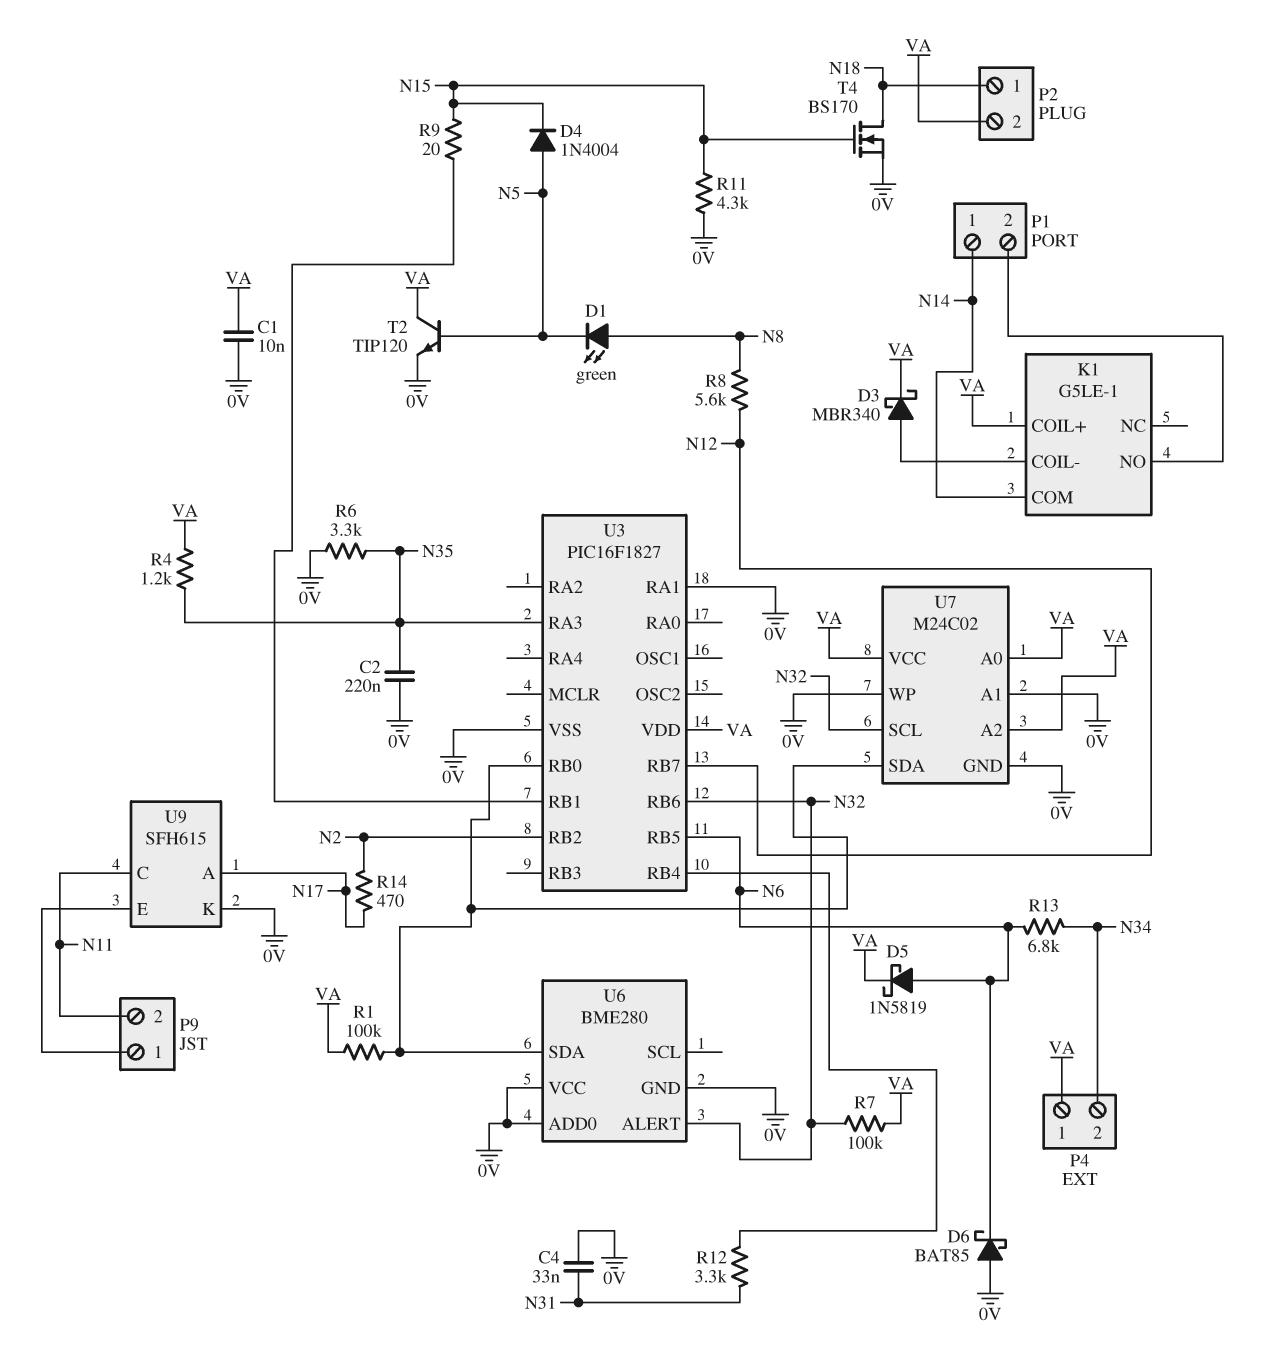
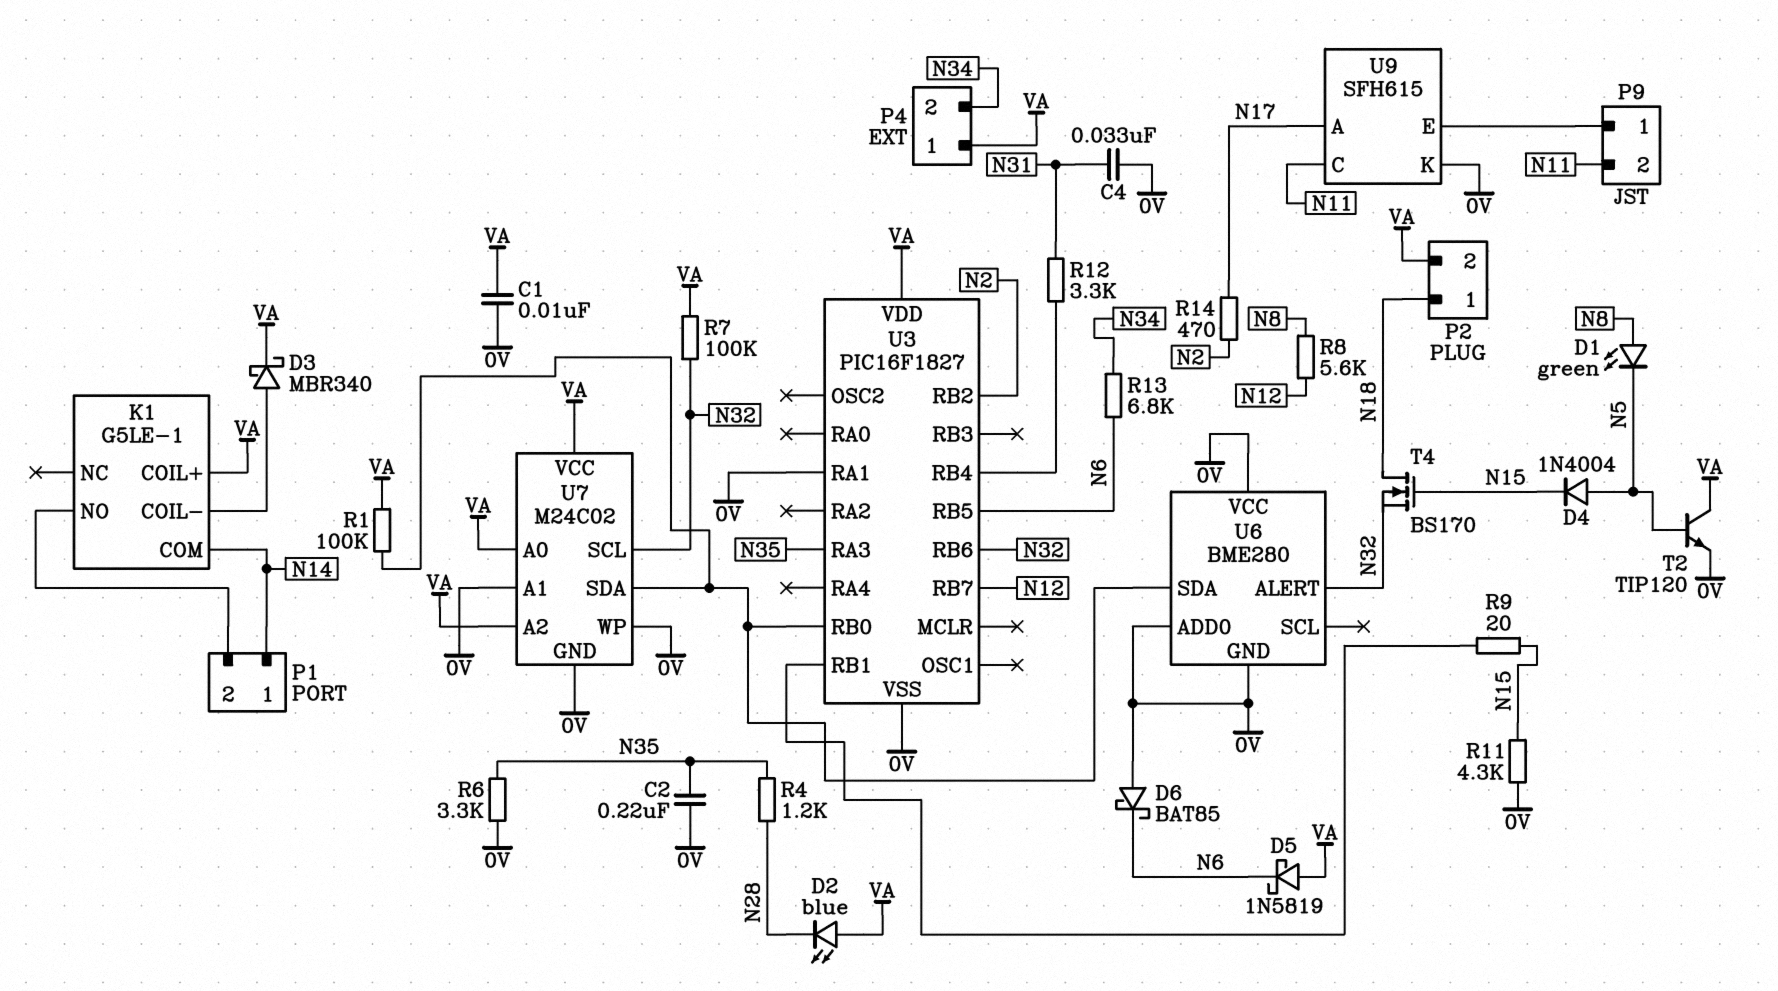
D2: none -> LED blue (A VA, K N28)
D5: schottky 1N5819 (A N6, K VA) -> schottky 1N5819 (A VA, K N6)
R4: 1.2k (N35, VA) -> 1.2k (N28, N35)
T4: NMOS BS170 (G N15, D N18, S 0V) -> NMOS BS170 (G N15, D N18, S N32)

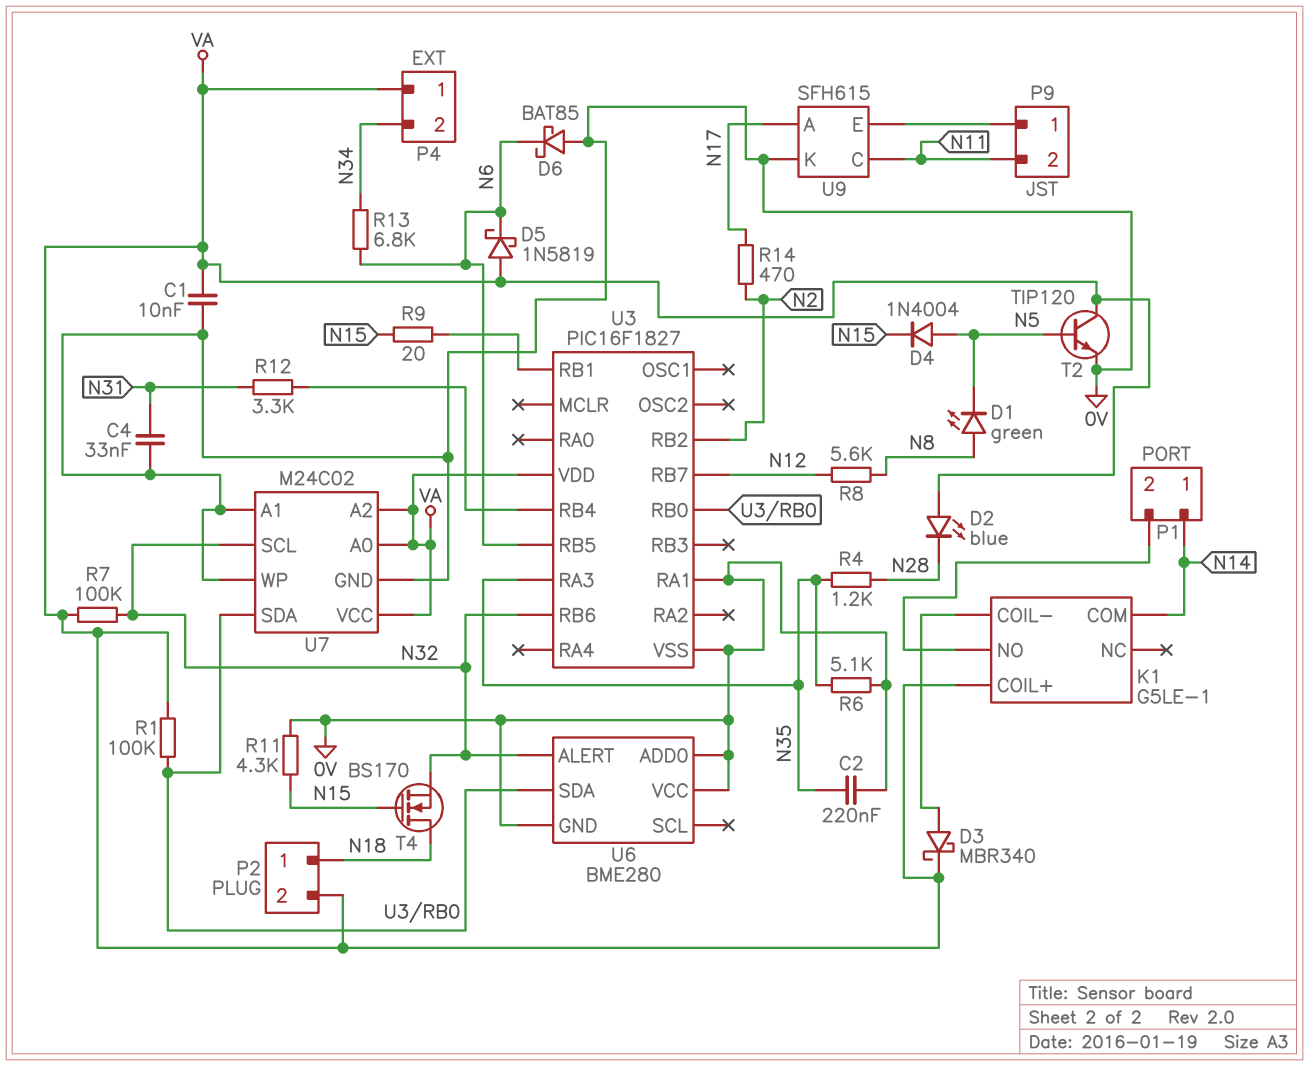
R6: 3.3k (0V, N35) -> 5.1k (0V, N35)

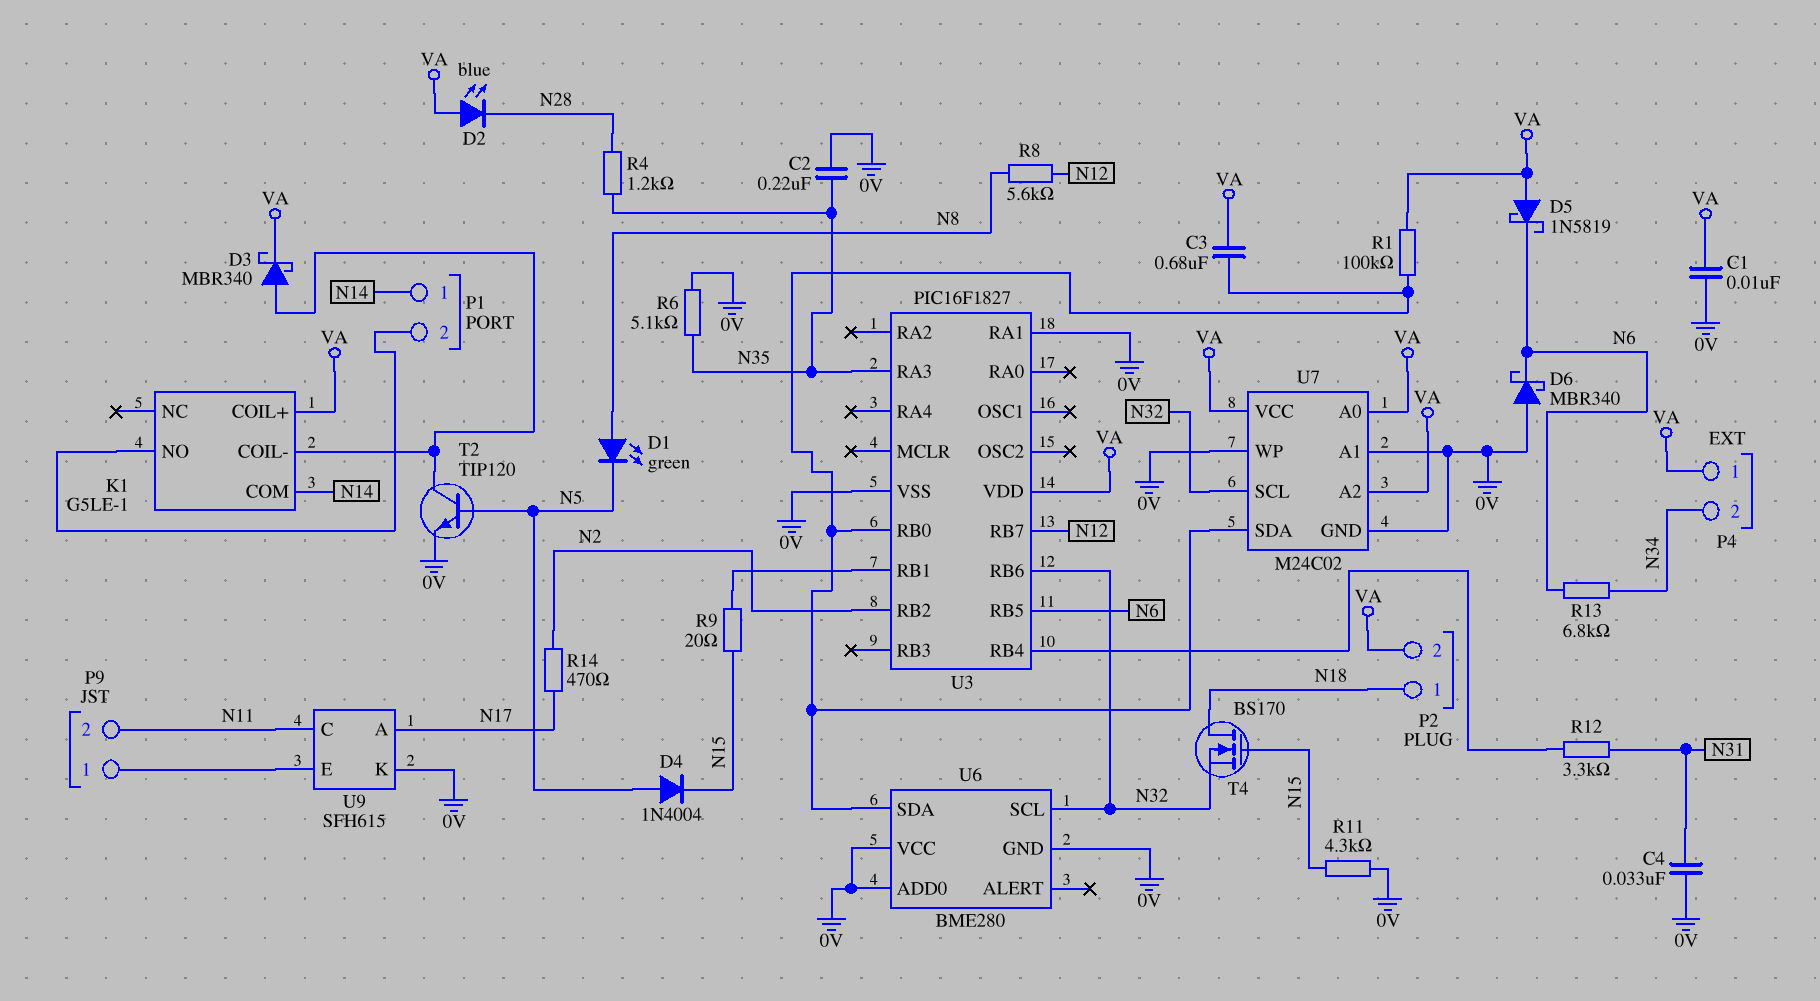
C3: none -> 680nF (U3/RB0, VA)
D6: schottky BAT85 (A 0V, K N6) -> schottky MBR340 (A 0V, K N6)
R7: 100k (N32, VA) -> none
T2: NPN TIP120 (B N5, C VA, E 0V) -> NPN TIP120 (B N5, C K1/COIL-, E 0V)
U6 pin ALERT: N32 -> none
U6 pin SCL: none -> N32

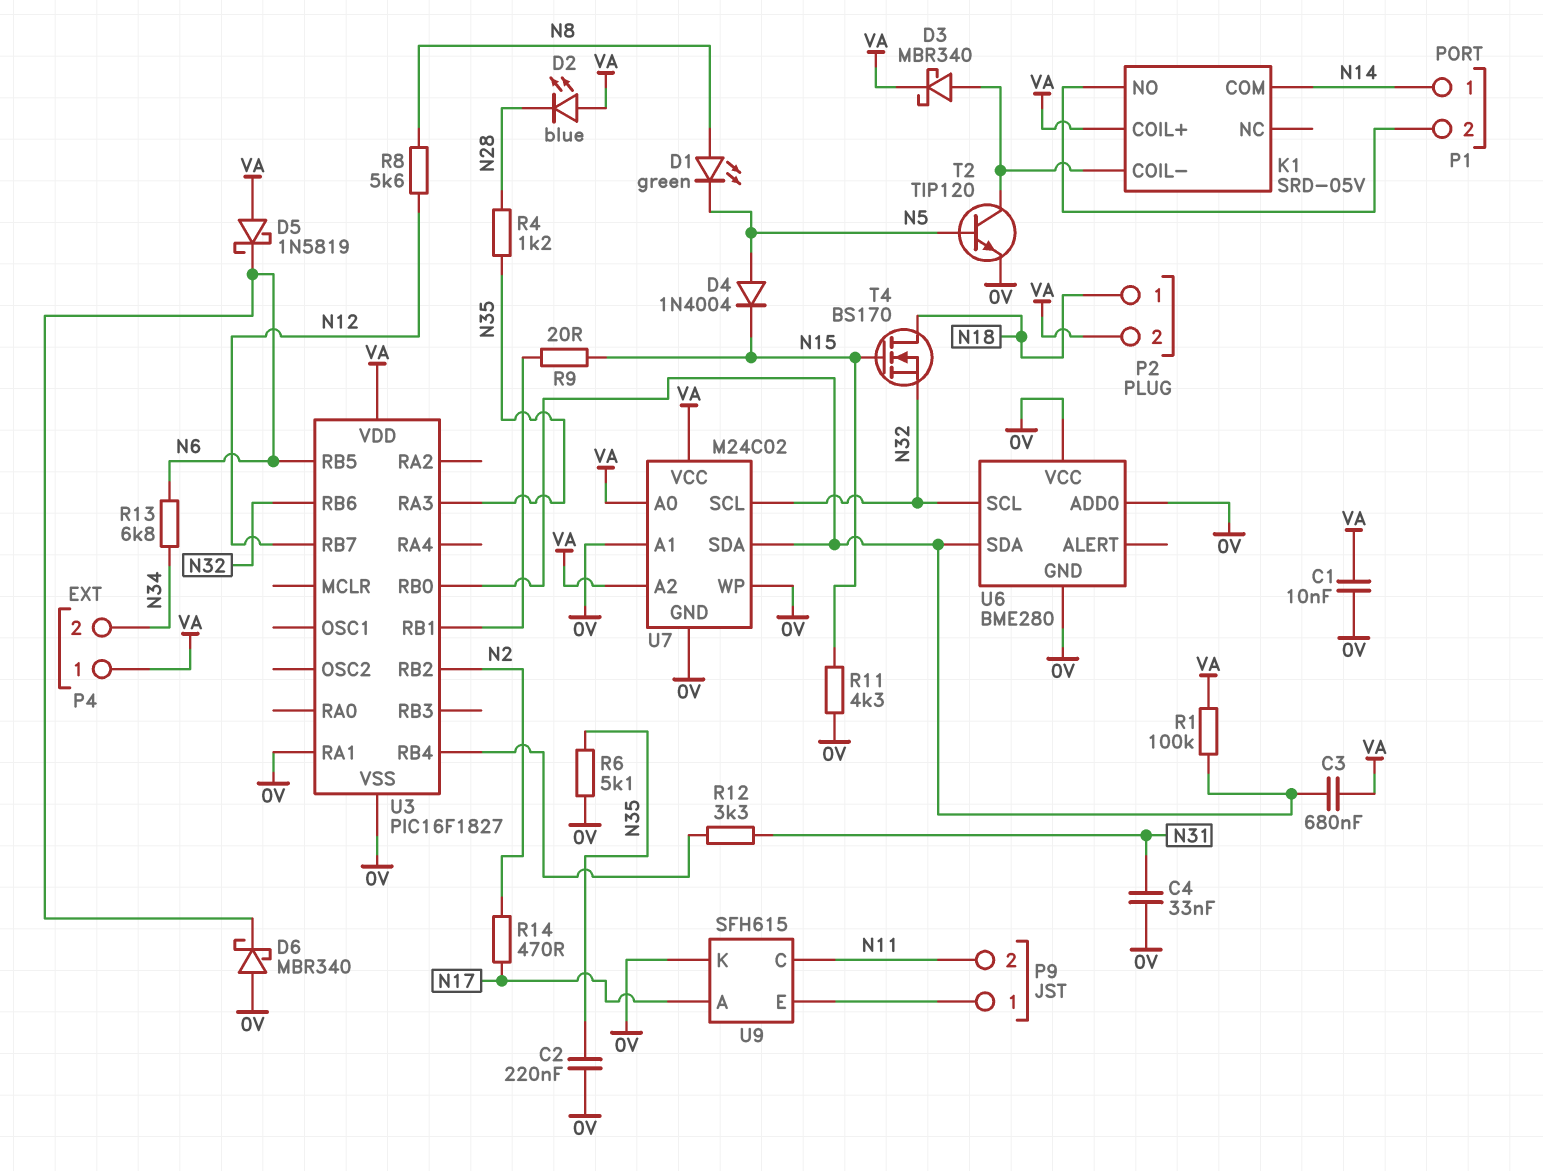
K1: G5LE-1 -> SRD-05V

